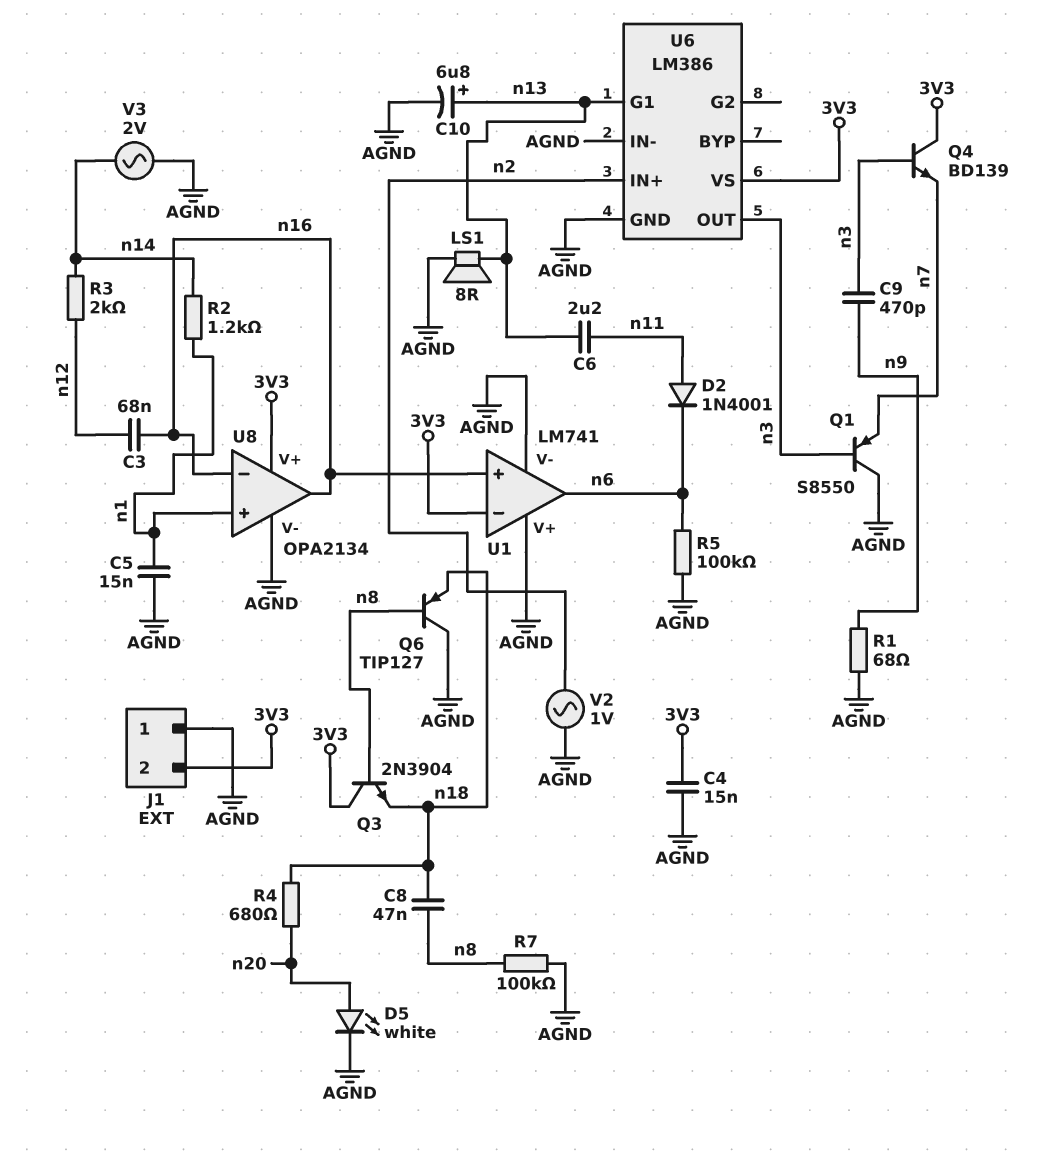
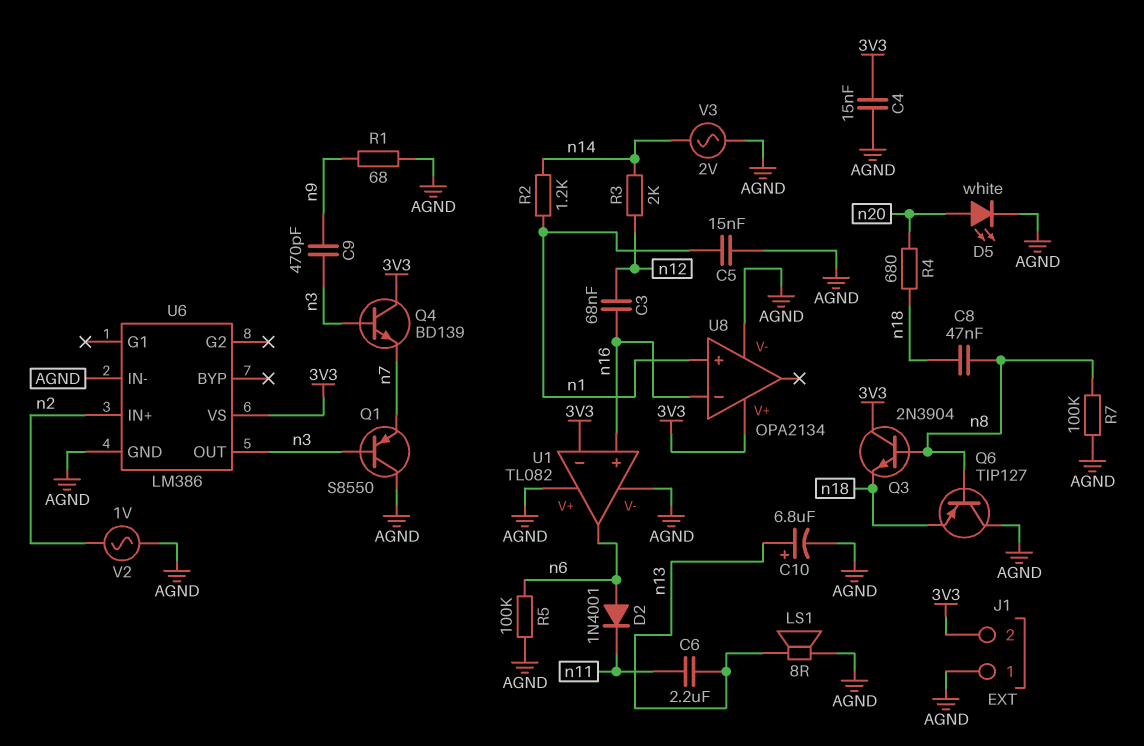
D2: diode 1N4001 (A n11, K n6) -> diode 1N4001 (A n6, K n11)
U1: LM741 -> TL082
U6 pin G1: n13 -> none
U8 pin out: n16 -> none

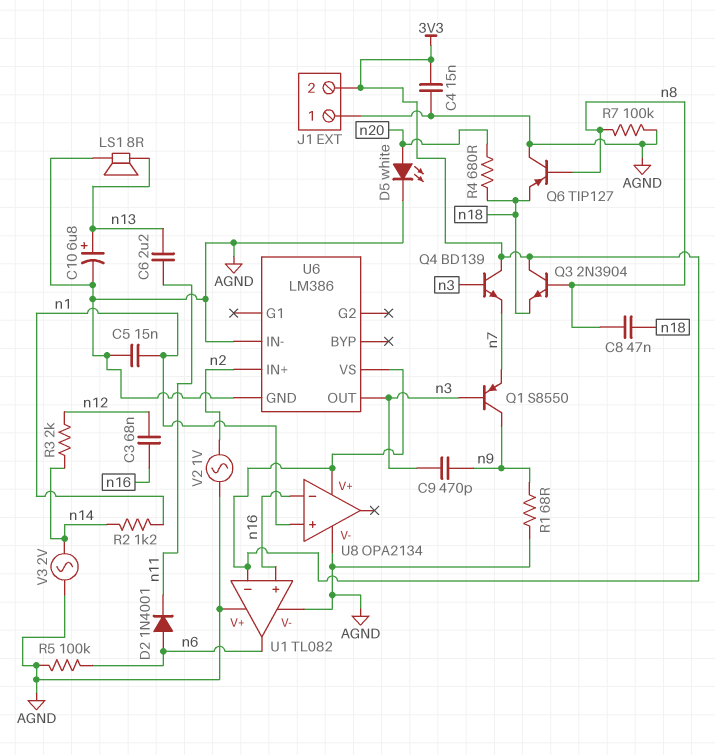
Q1: PNP S8550 (B n3, C AGND, E n7) -> PNP S8550 (B n3, C n9, E n7)

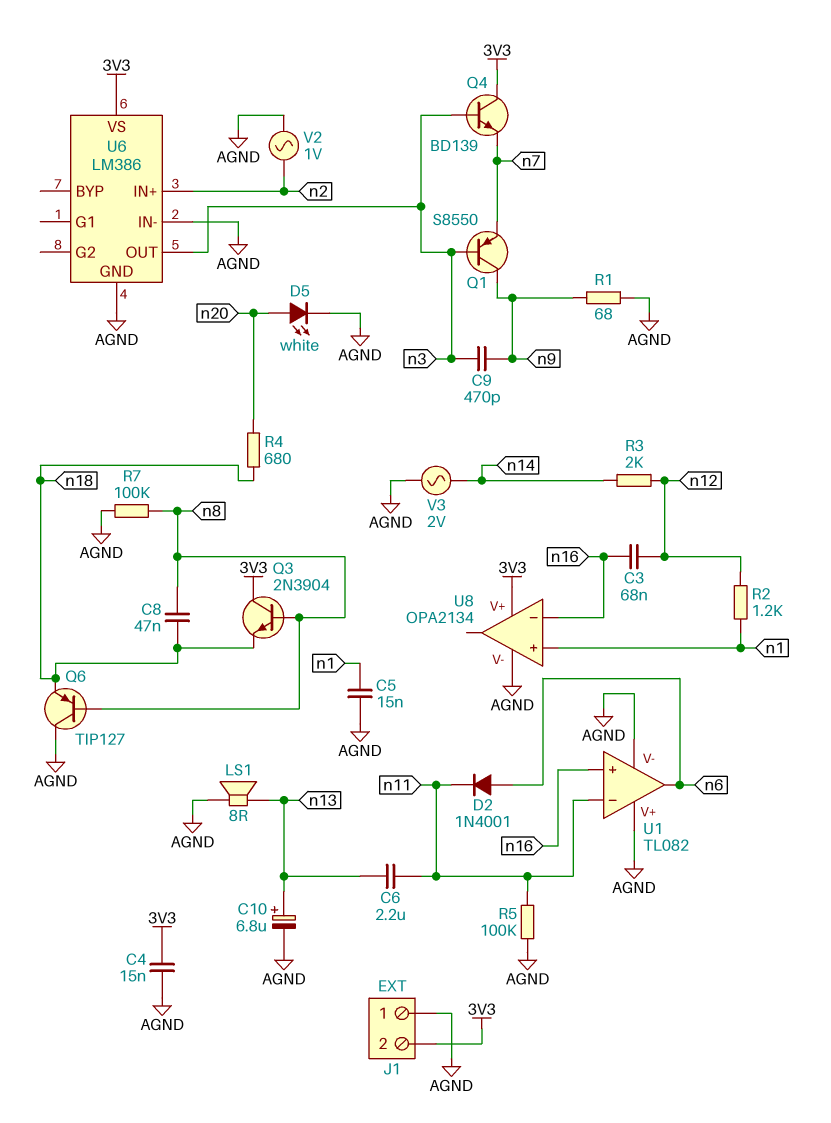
R2: 1.2k (n1, n14) -> 1.2k (n1, n12)
R5: 100k (AGND, n6) -> 100k (AGND, n11)
U1 pin in-: 3V3 -> n11

